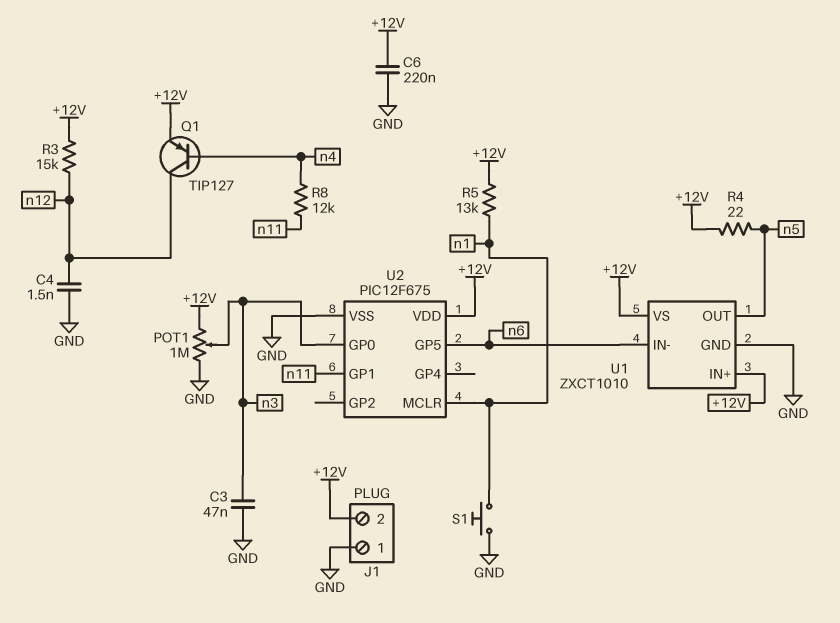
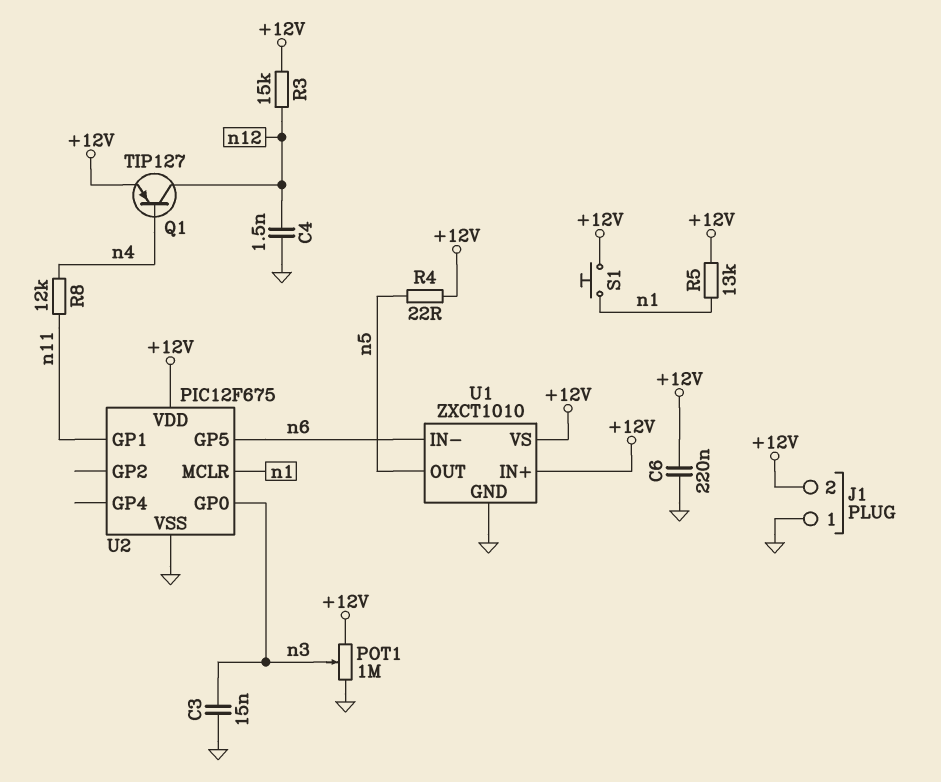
C3: 47nF (GND, n3) -> 15nF (GND, n3)
S1: button (GND, n1) -> button (+12V, n1)

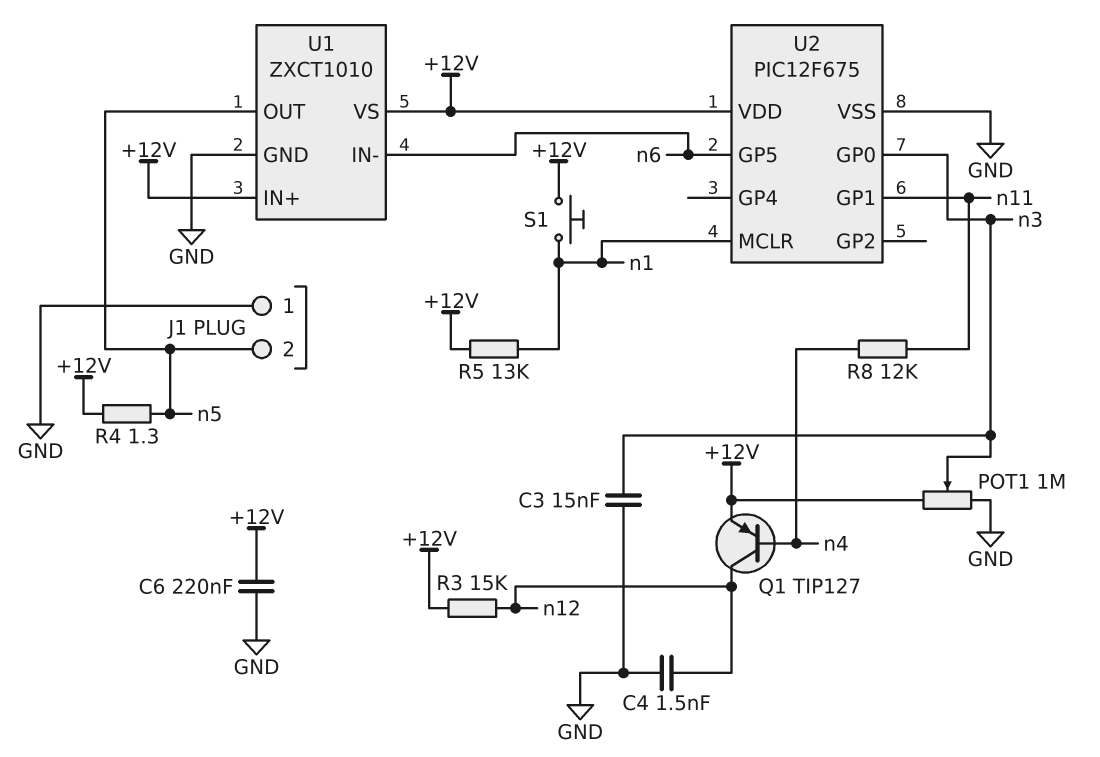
J1 pin 2: +12V -> n5
R4: 22 (+12V, n5) -> 1.3 (+12V, n5)

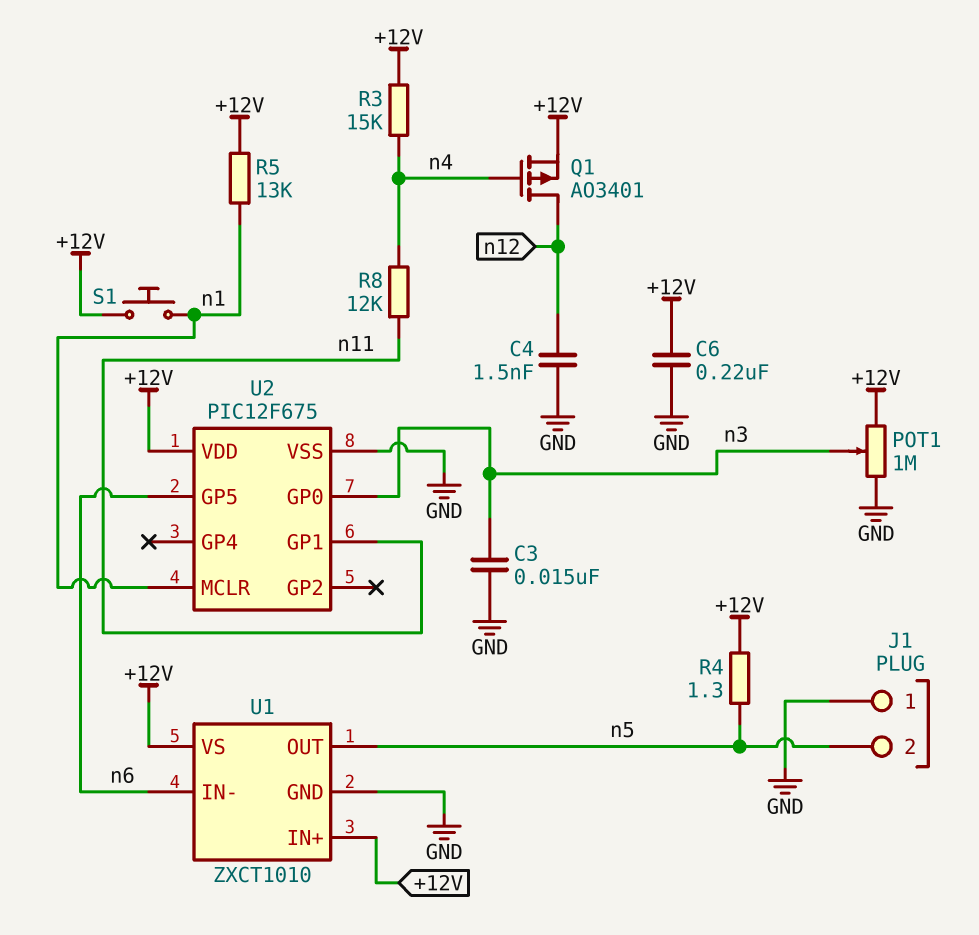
Q1: PNP TIP127 (B n4, C n12, E +12V) -> PMOS AO3401 (G n4, D n12, S +12V)
R3: 15k (+12V, n12) -> 15k (+12V, n4)

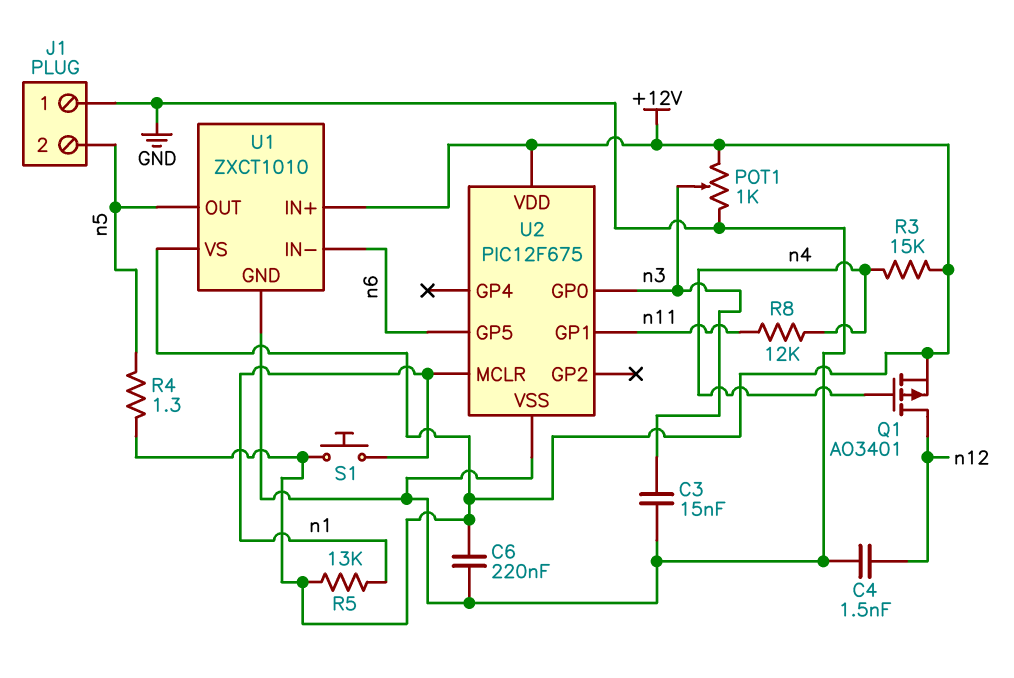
POT1: 1M (+12V, GND, wiper n3) -> 1k (+12V, GND, wiper n3)

